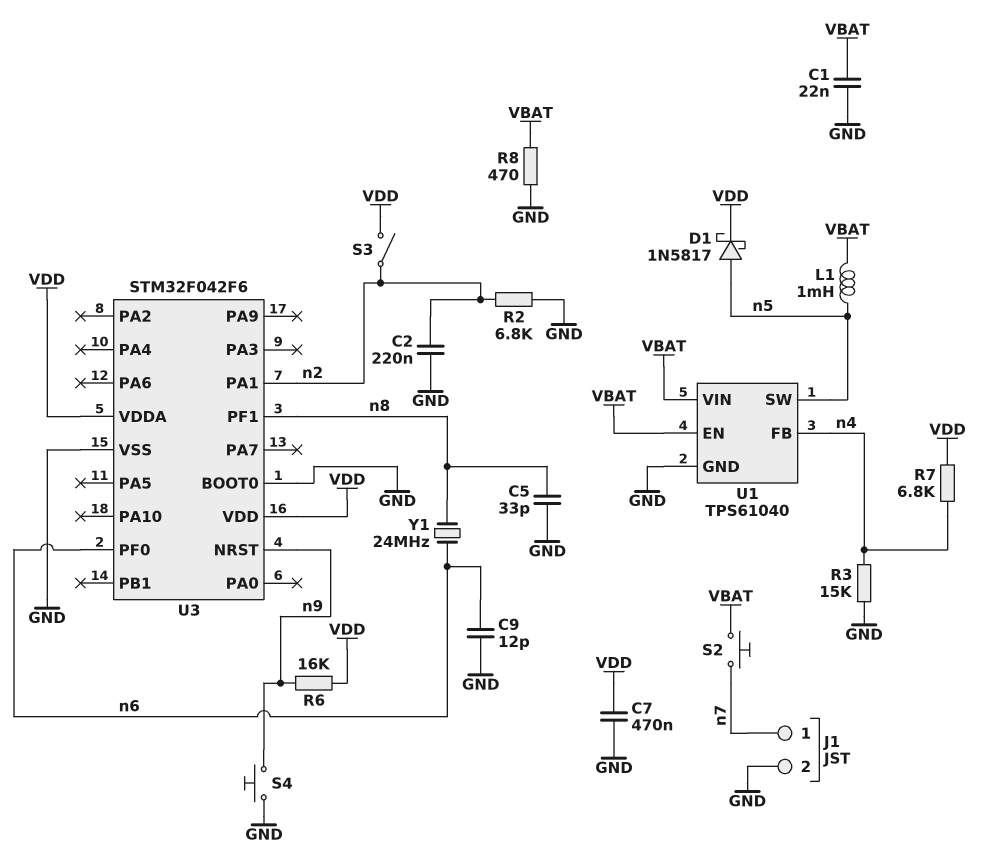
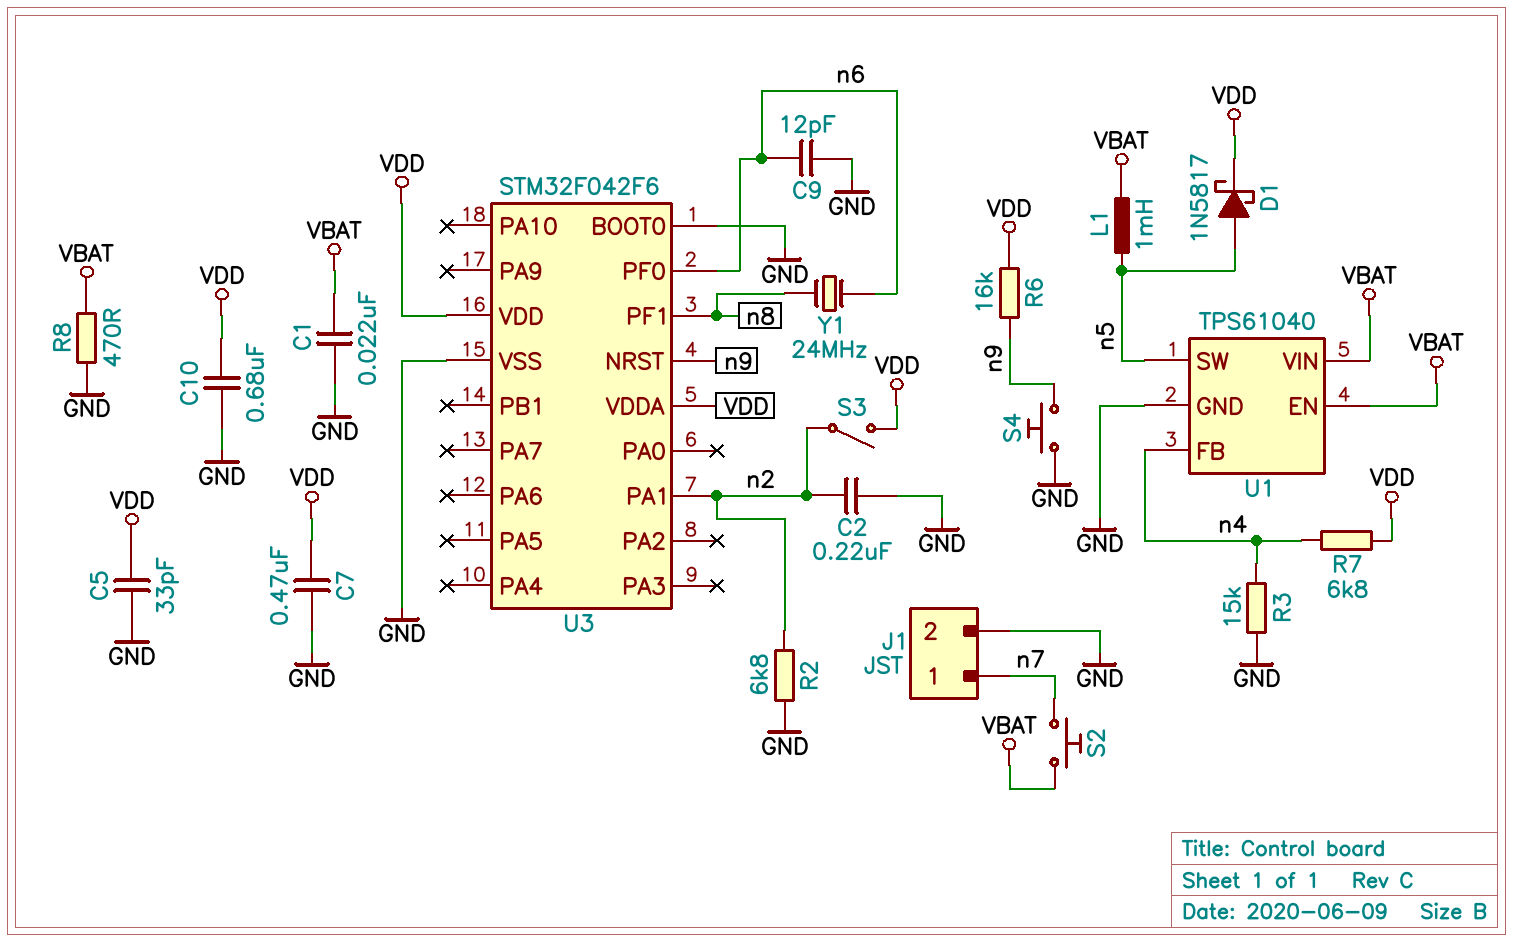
C5: 33pF (GND, n8) -> 33pF (GND, VDD)
C10: none -> 680nF (GND, VDD)

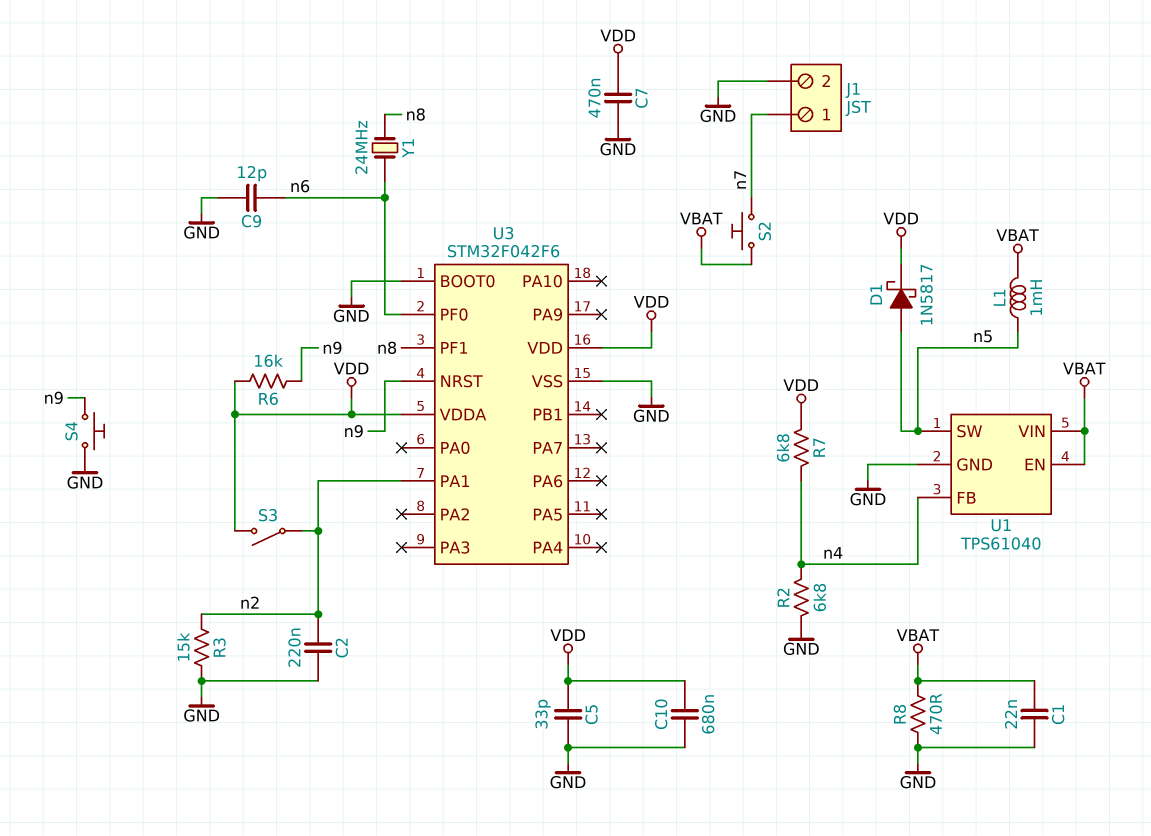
R2: 6.8k (GND, n2) -> 6.8k (GND, n4)
R3: 15k (GND, n4) -> 15k (GND, n2)

